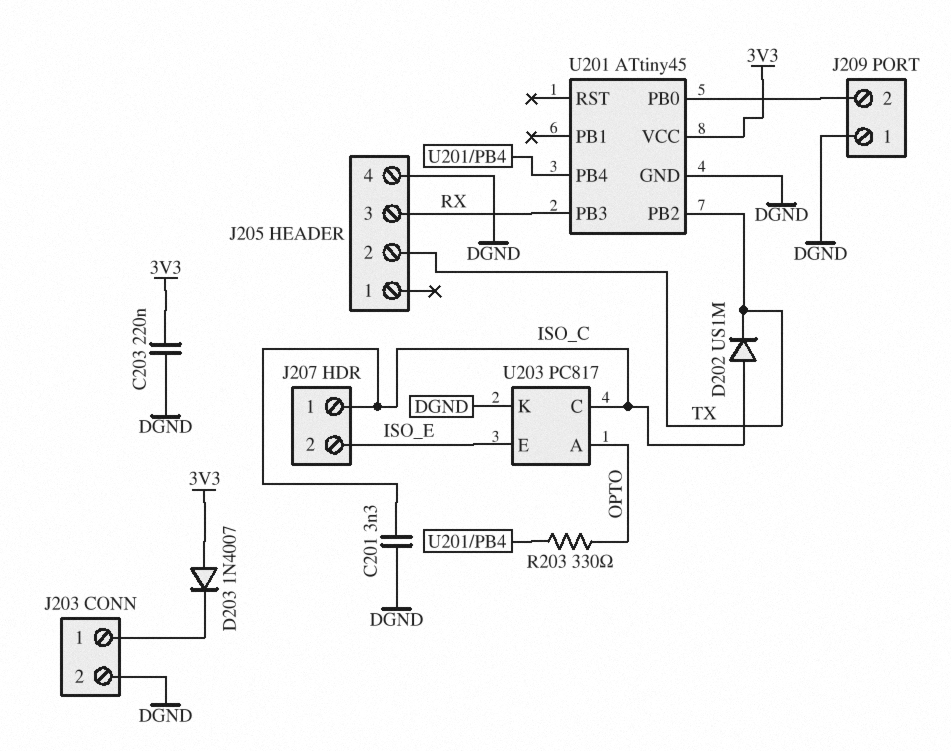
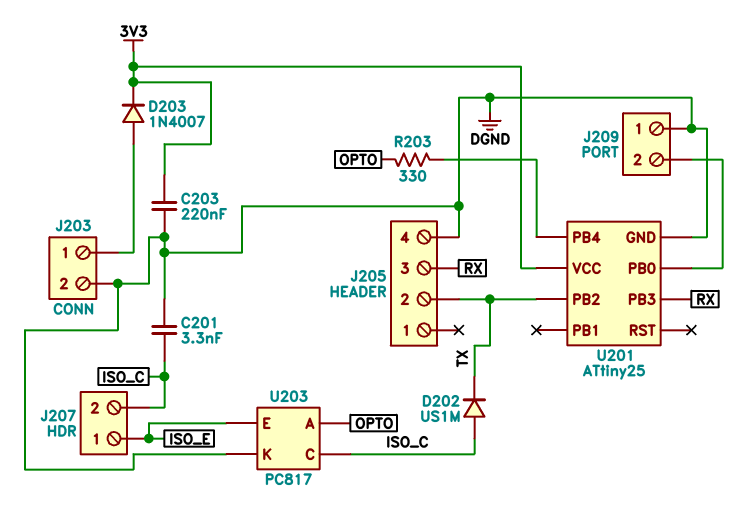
D203: diode 1N4007 (A 3V3, K J203/1) -> diode 1N4007 (A J203/1, K 3V3)
J207 pin 1: ISO_C -> ISO_E
J207 pin 2: ISO_E -> ISO_C
U201: ATtiny45 -> ATtiny25

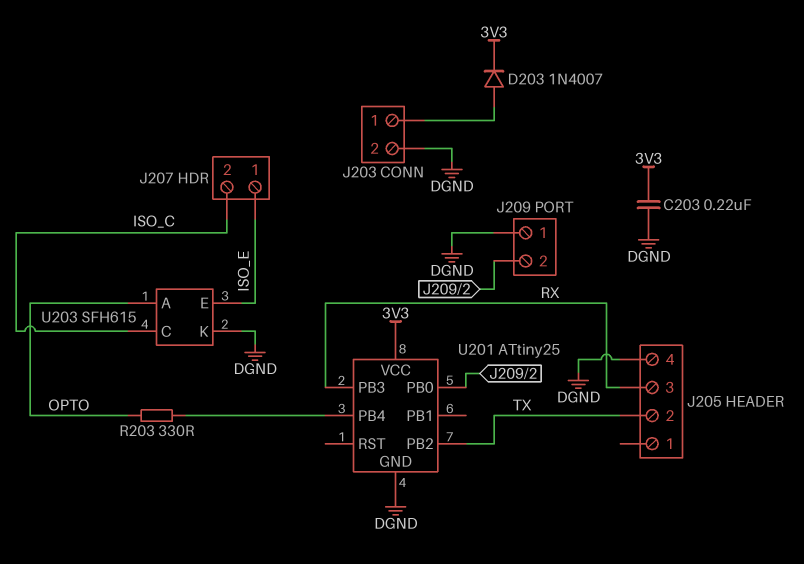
C201: 3.3nF (DGND, ISO_C) -> none
D202: diode US1M (A ISO_C, K TX) -> none
U203: PC817 -> SFH615

